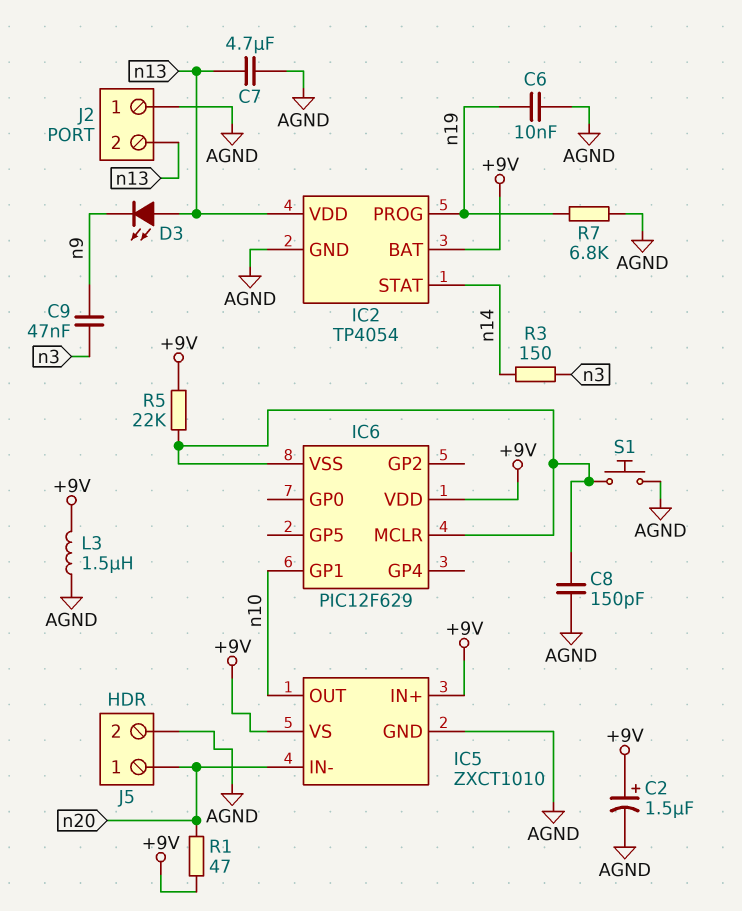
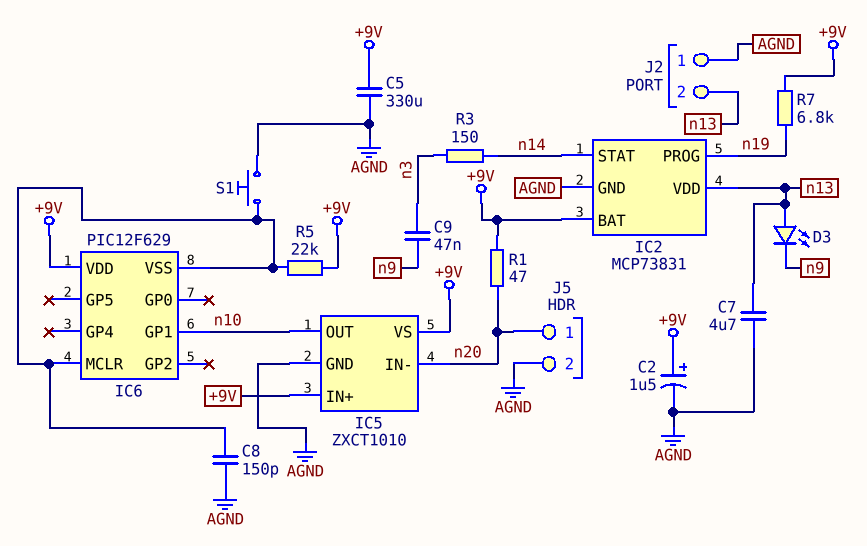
C5: none -> 330uF (+9V, AGND)
C6: 10nF (AGND, n19) -> none
IC2: TP4054 -> MCP73831
L3: 1.5uH (+9V, AGND) -> none
R7: 6.8k (AGND, n19) -> 6.8k (+9V, n19)

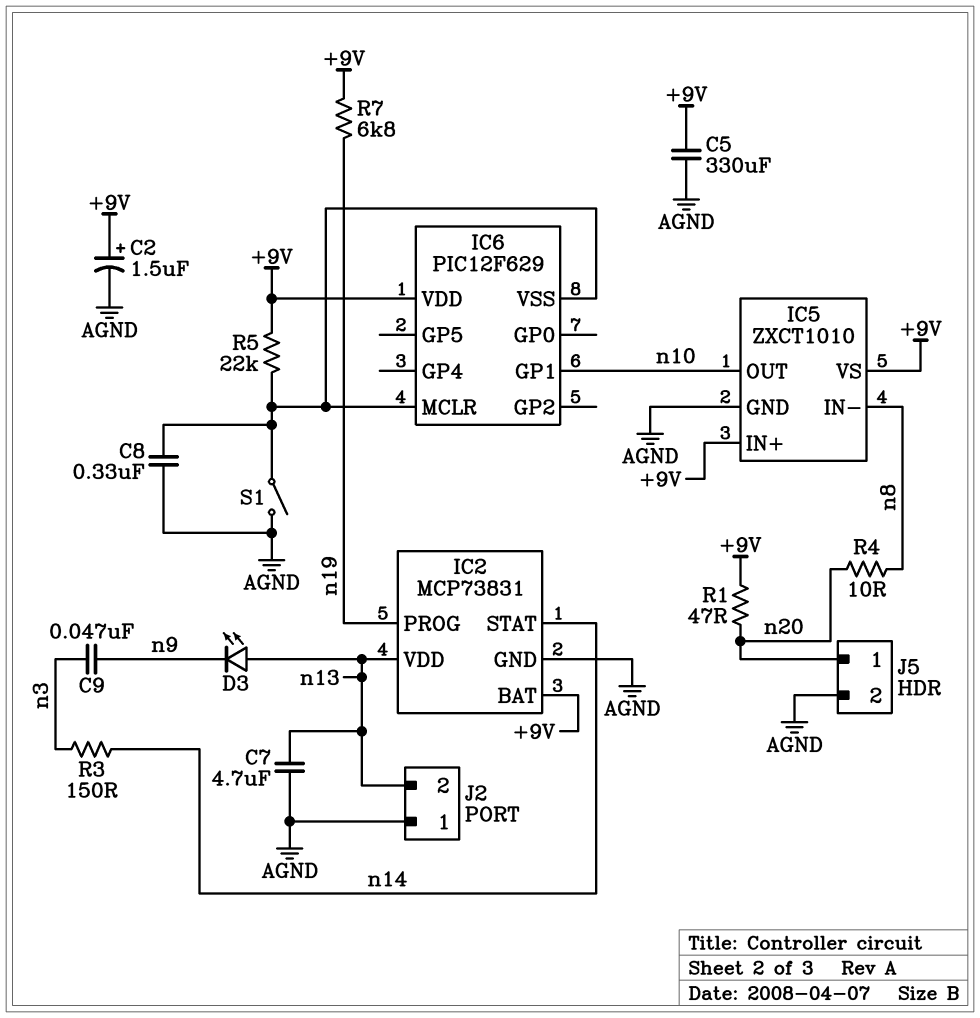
C8: 150pF (AGND, IC6/MCLR) -> 330nF (AGND, IC6/MCLR)
IC5 pin IN-: n20 -> n8
R4: none -> 10 (n8, n20)
S1: button (AGND, IC6/MCLR) -> switch (AGND, IC6/MCLR)

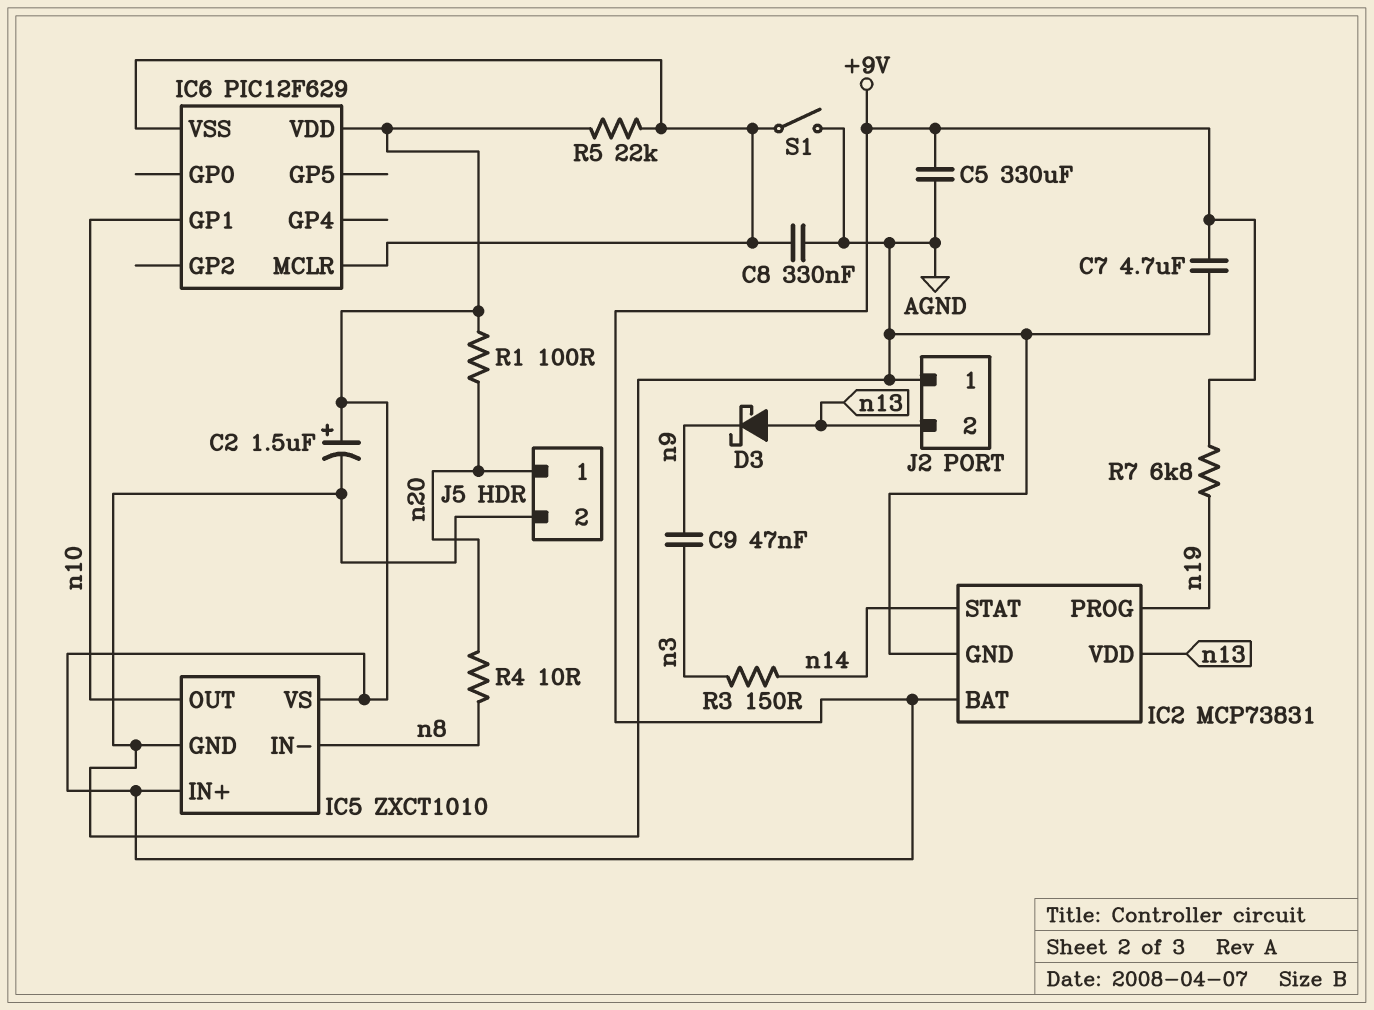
C7: 4.7uF (AGND, n13) -> 4.7uF (+9V, AGND)
D3: LED (A n13, K n9) -> schottky (A n13, K n9)
R1: 47 (+9V, n20) -> 100 (+9V, n20)

